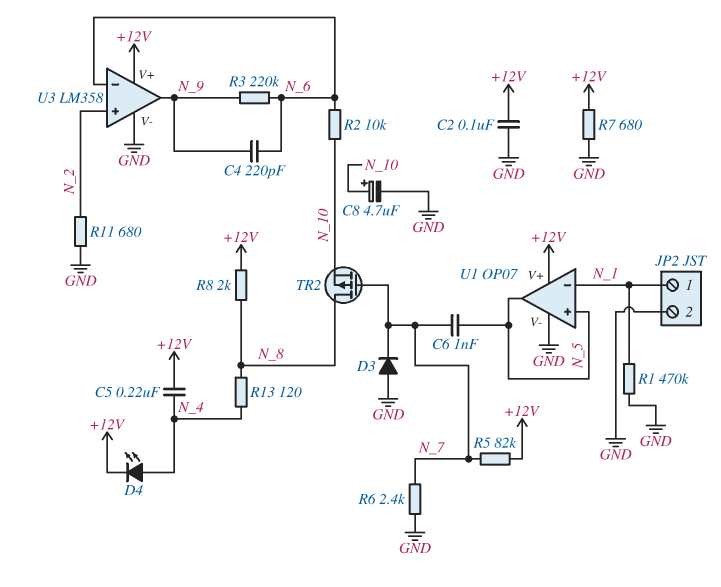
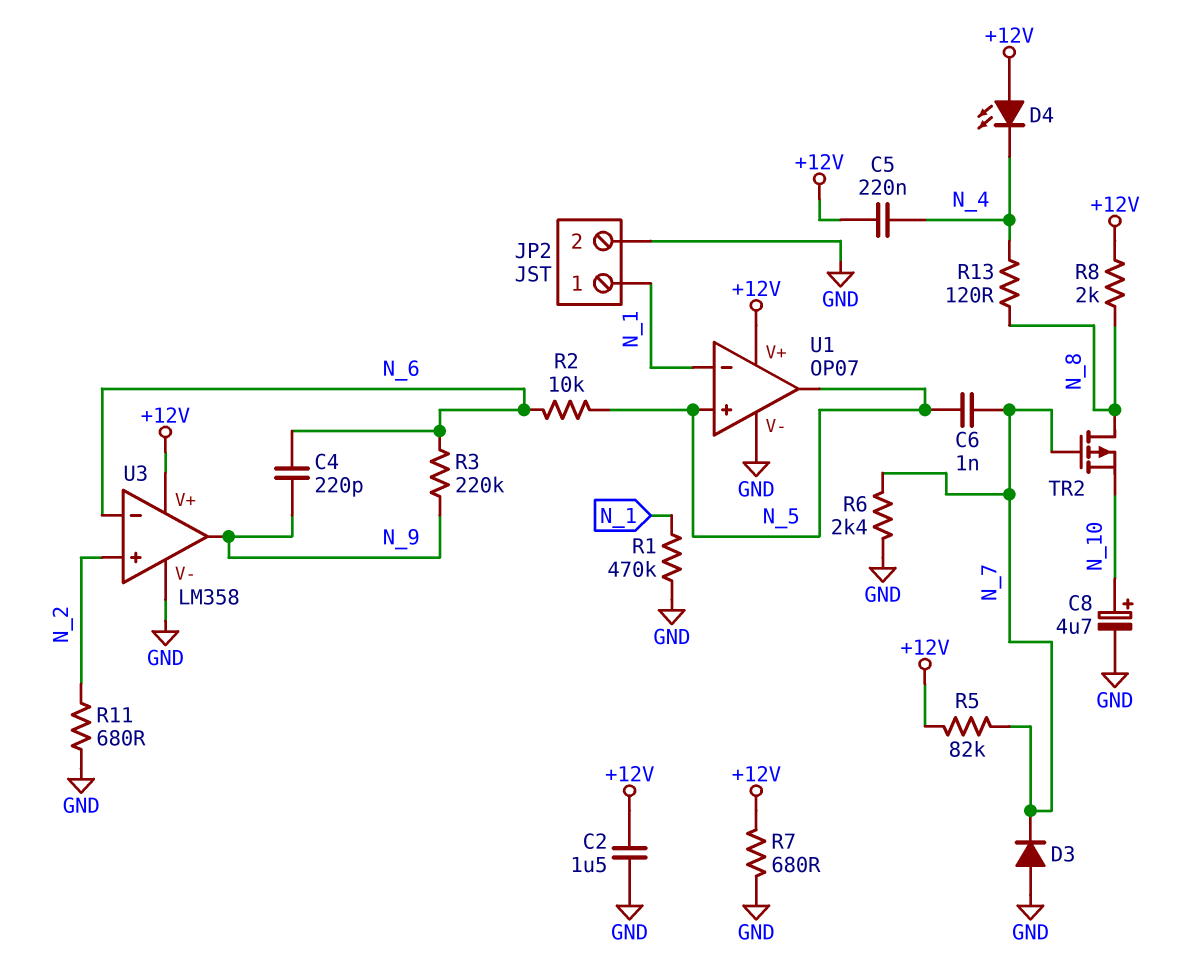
C2: 100nF (+12V, GND) -> 1.5uF (+12V, GND)
D4: LED (A N_4, K +12V) -> LED (A +12V, K N_4)
R2: 10k (N_6, N_10) -> 10k (N_5, N_6)

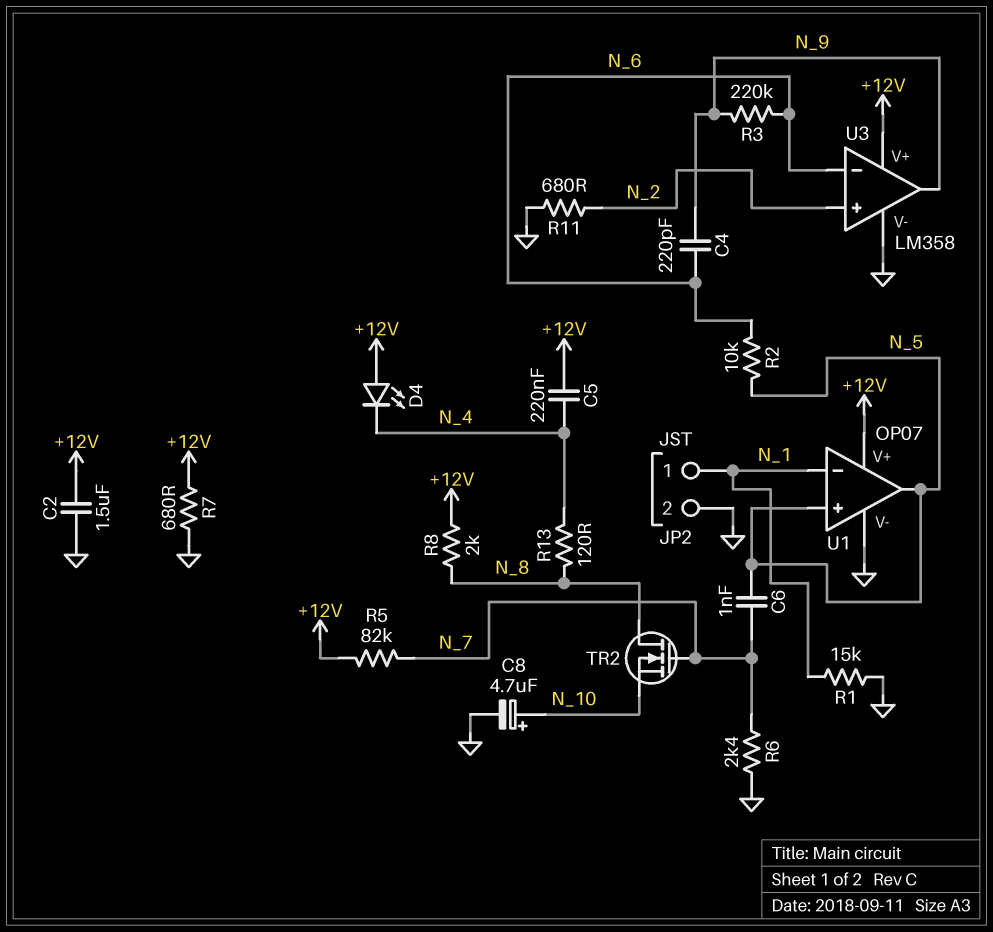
D3: diode (A GND, K N_7) -> none
R1: 470k (GND, N_1) -> 15k (GND, N_1)
TR2: PMOS (G N_7, D N_8, S N_10) -> NMOS (G N_7, D N_8, S N_10)

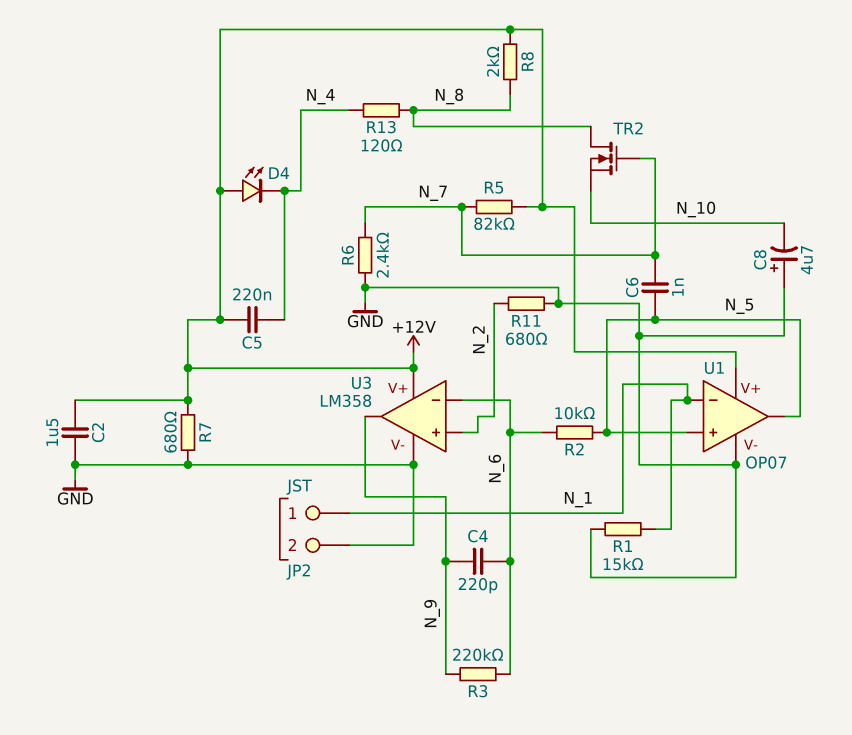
C8: 4.7uF (plus N_10, minus GND) -> 4.7uF (plus GND, minus N_10)

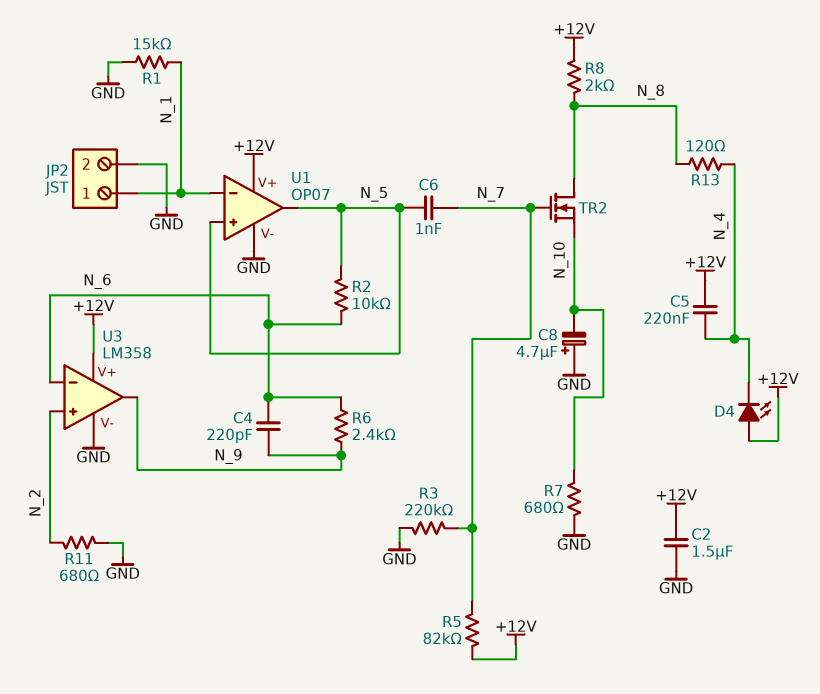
R3: 220k (N_6, N_9) -> 220k (GND, N_7)
R6: 2.4k (GND, N_7) -> 2.4k (N_6, N_9)
R7: 680 (+12V, GND) -> 680 (GND, N_10)

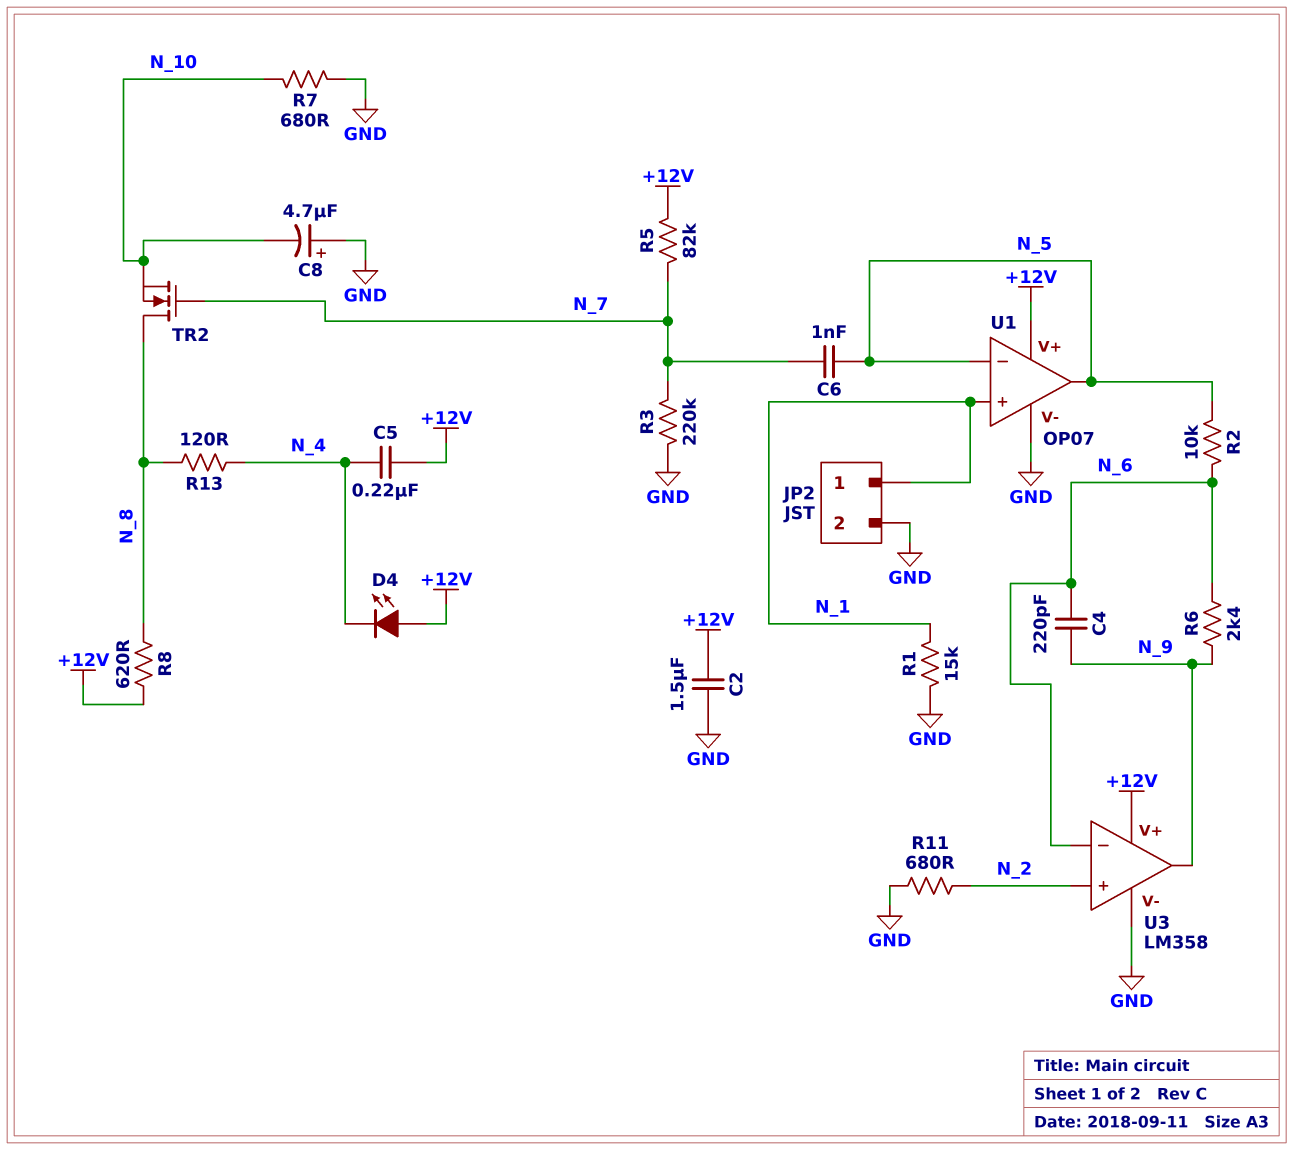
R8: 2k (+12V, N_8) -> 620 (+12V, N_8)
U1 pin in+: N_5 -> N_1
U1 pin in-: N_1 -> N_5

